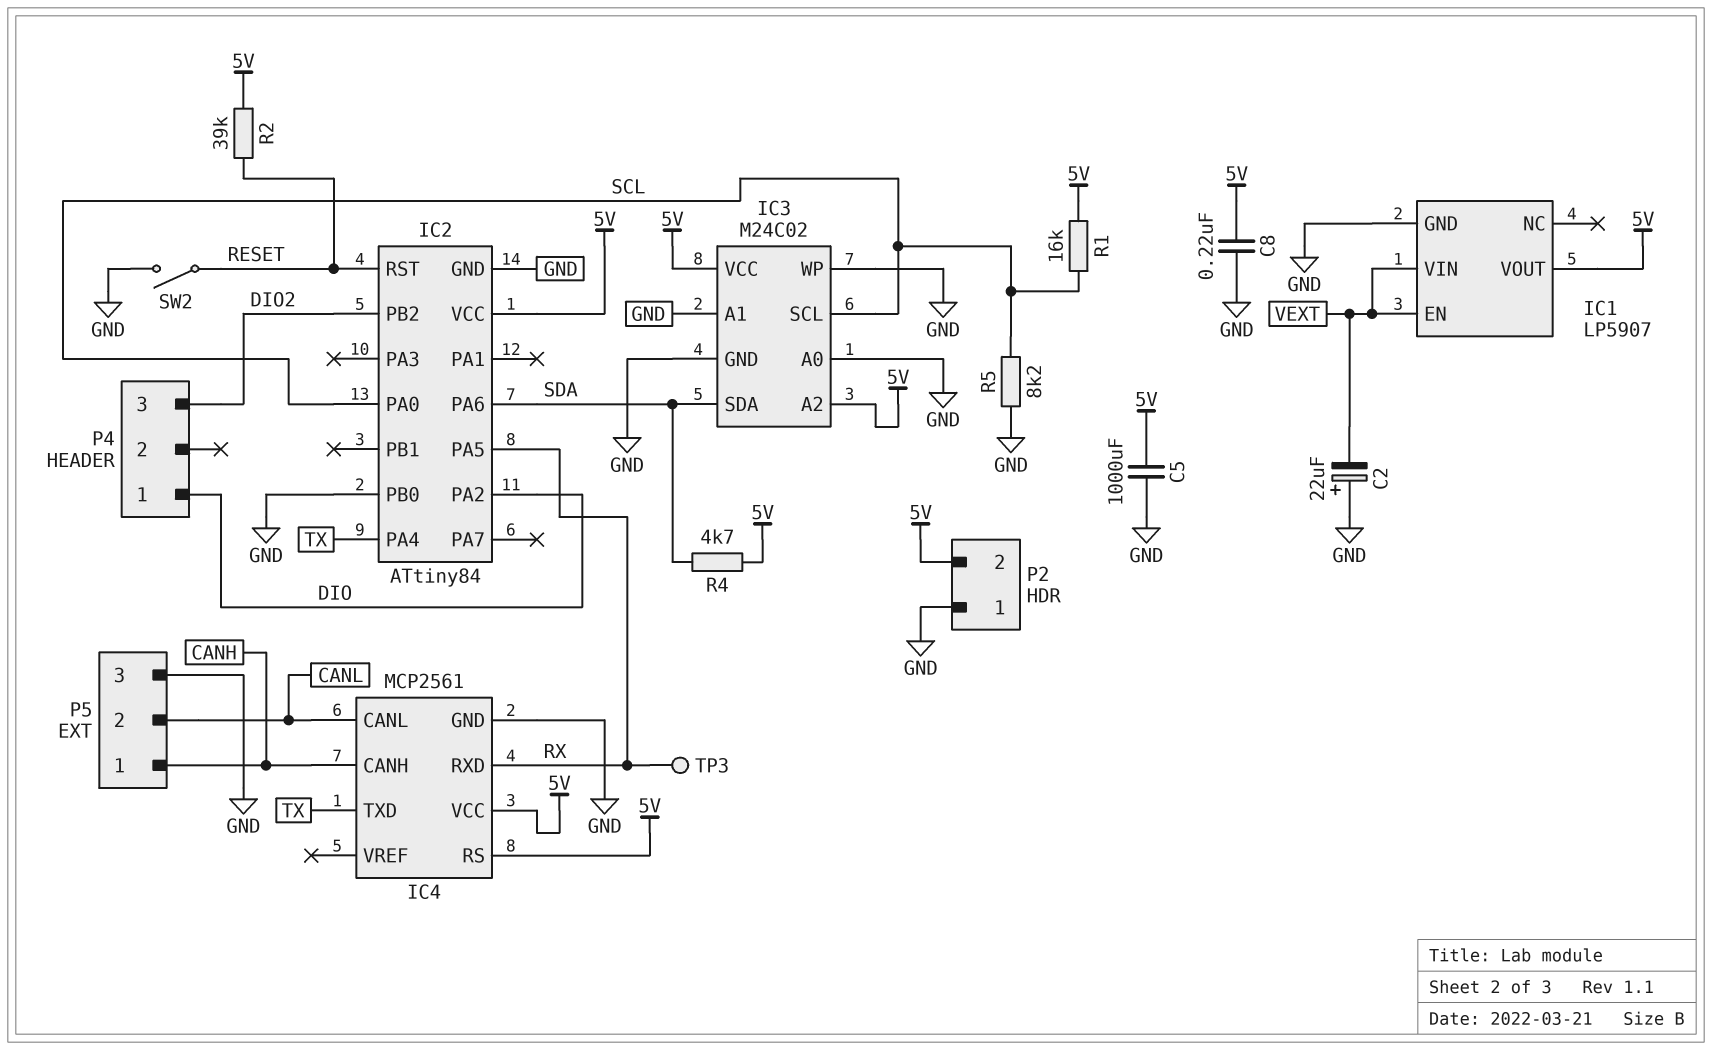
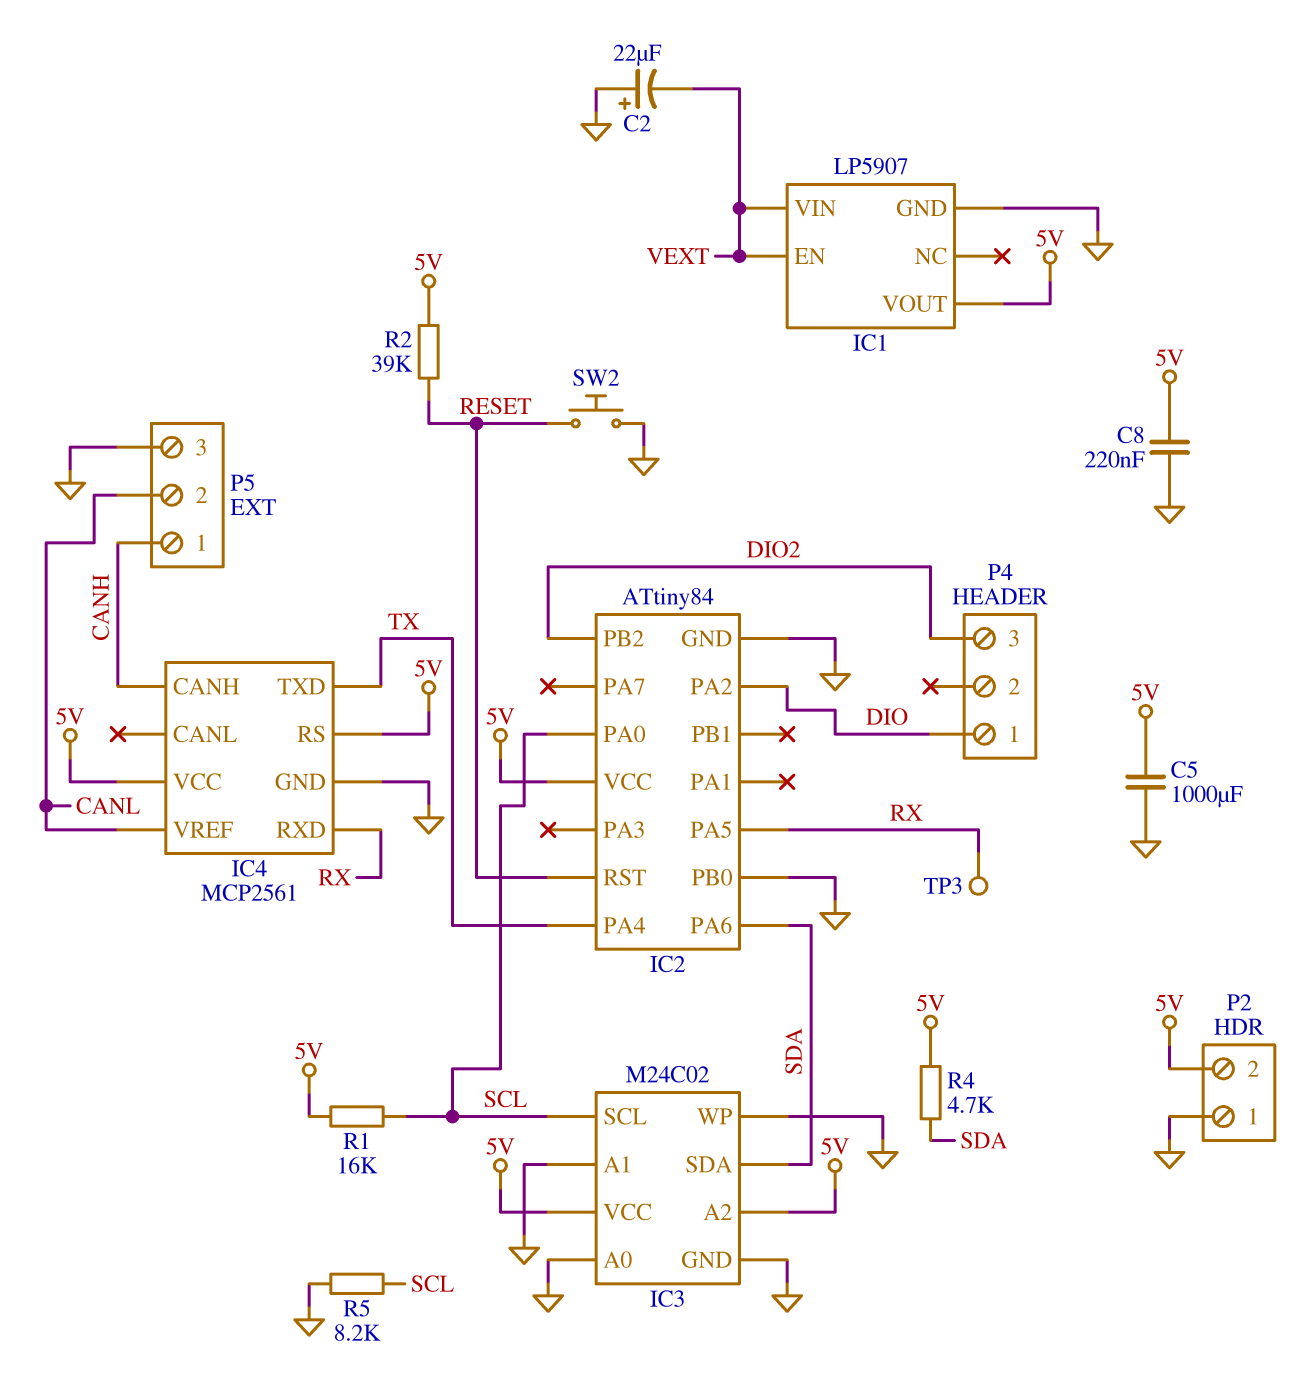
IC4 pin CANL: CANL -> none
IC4 pin VREF: none -> CANL
SW2: switch (GND, RESET) -> button (GND, RESET)

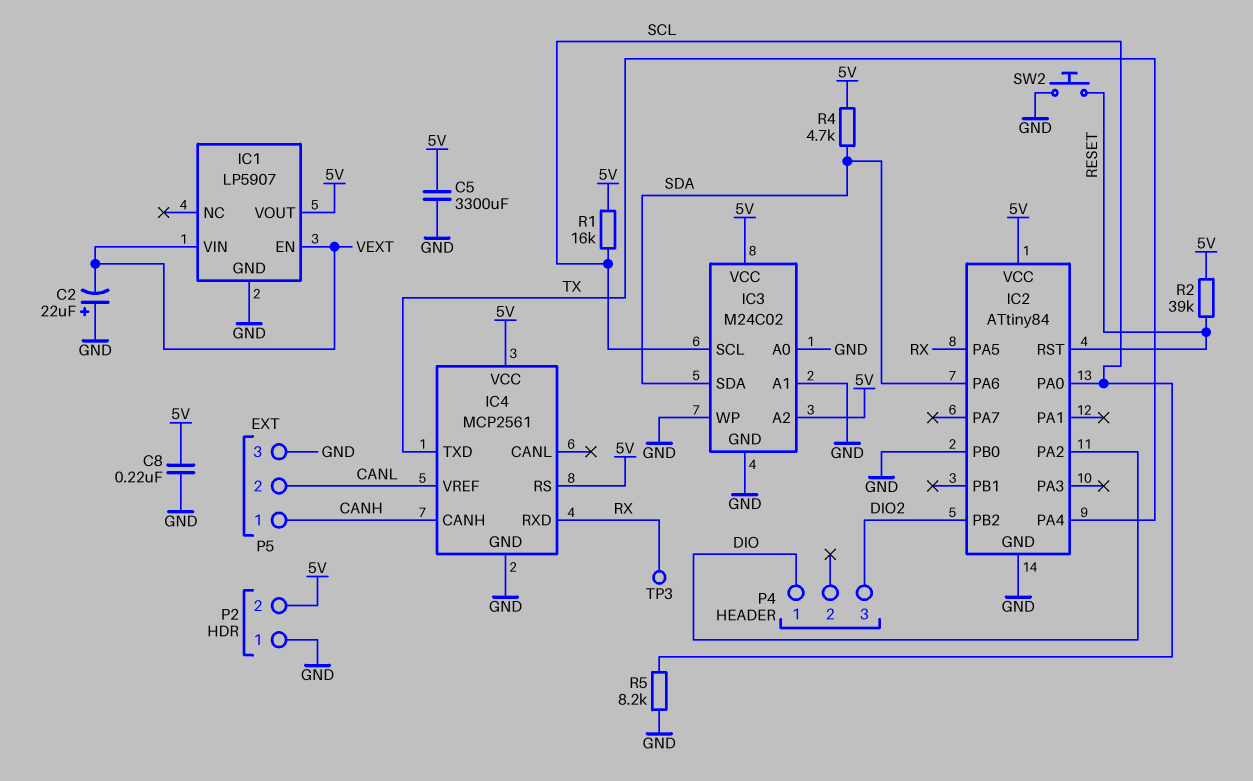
C5: 1000uF (5V, GND) -> 3300uF (5V, GND)

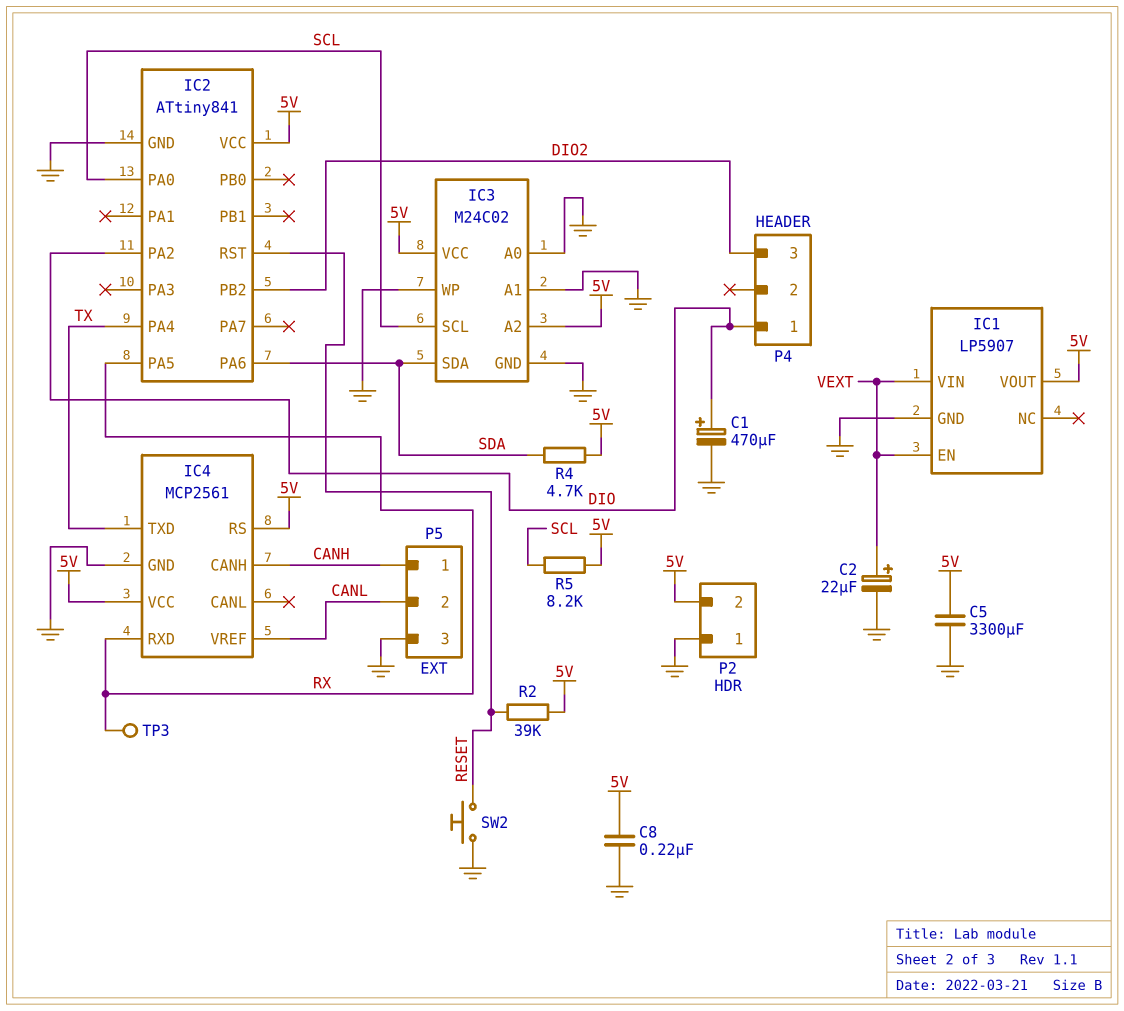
C1: none -> 470uF (plus DIO, minus GND)
C2: 22uF (plus GND, minus VEXT) -> 22uF (plus VEXT, minus GND)
IC2: ATtiny84 -> ATtiny841
IC2 pin PB0: GND -> none
R1: 16k (5V, SCL) -> none
R5: 8.2k (GND, SCL) -> 8.2k (5V, SCL)

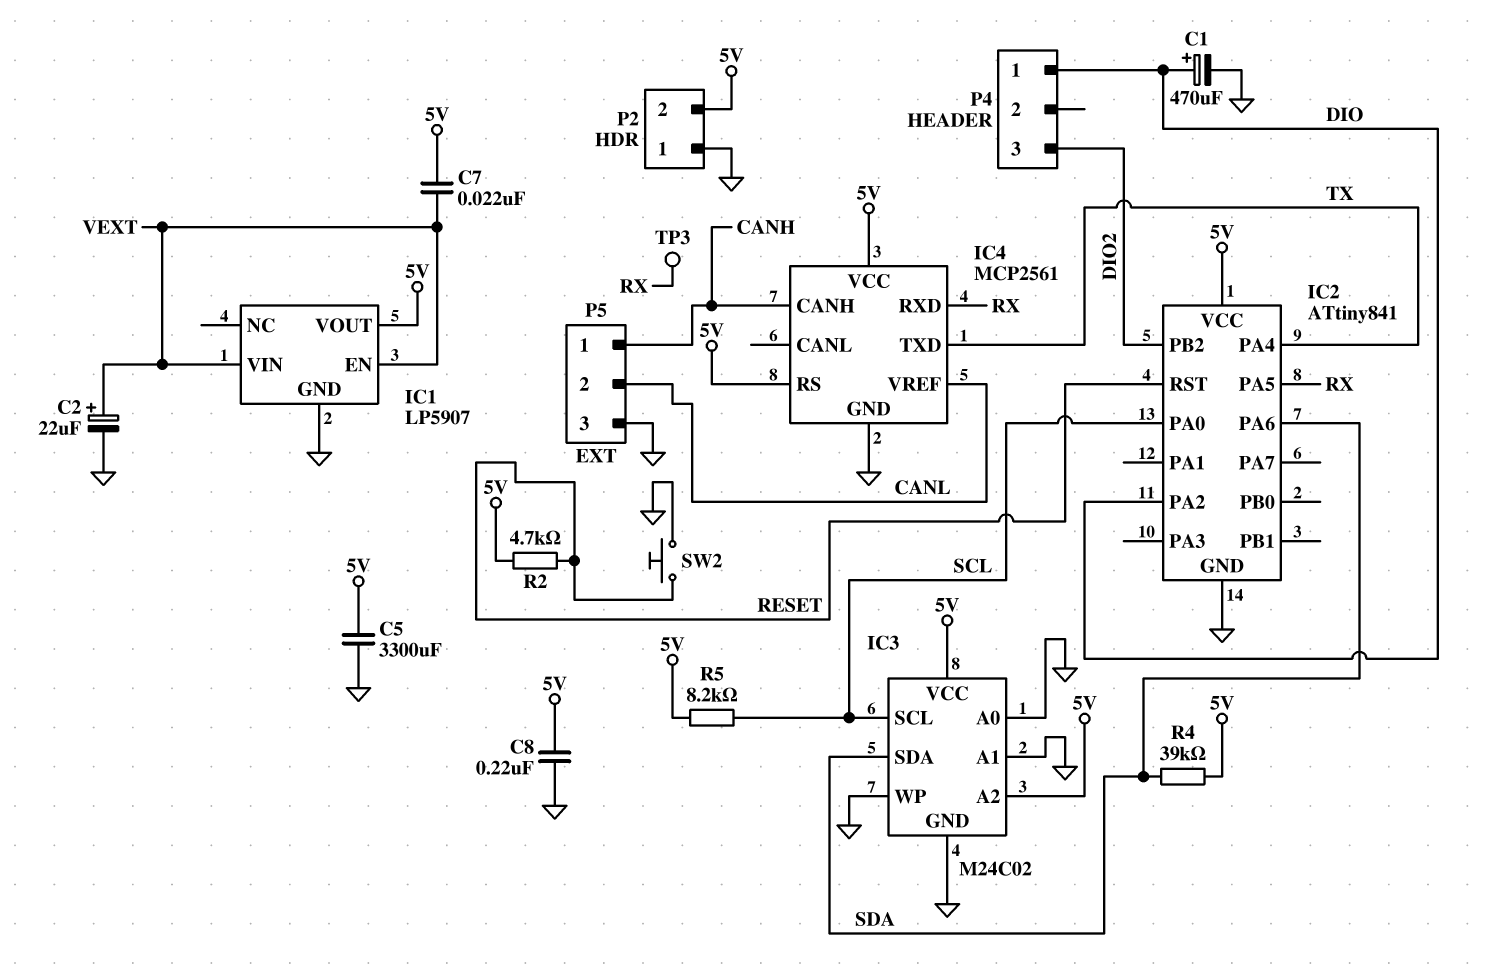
C7: none -> 22nF (5V, VEXT)
R2: 39k (5V, RESET) -> 4.7k (5V, RESET)
R4: 4.7k (5V, SDA) -> 39k (5V, SDA)

